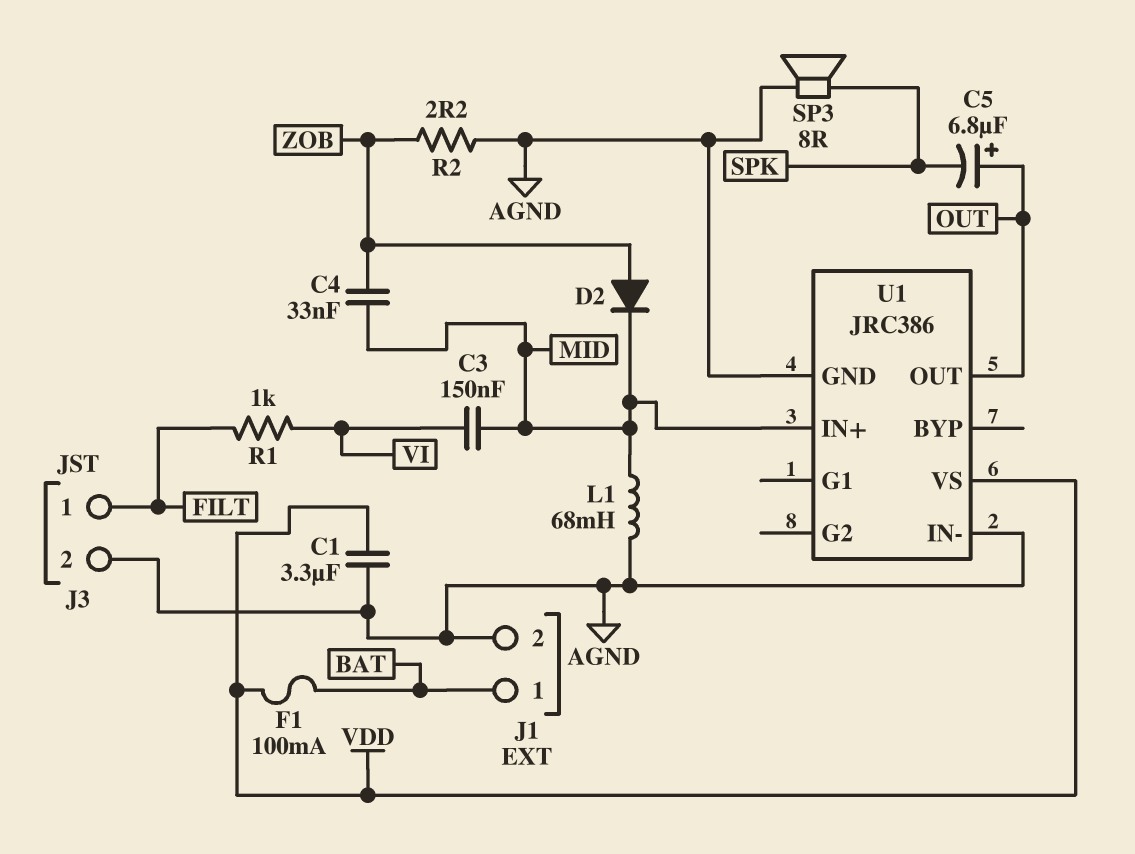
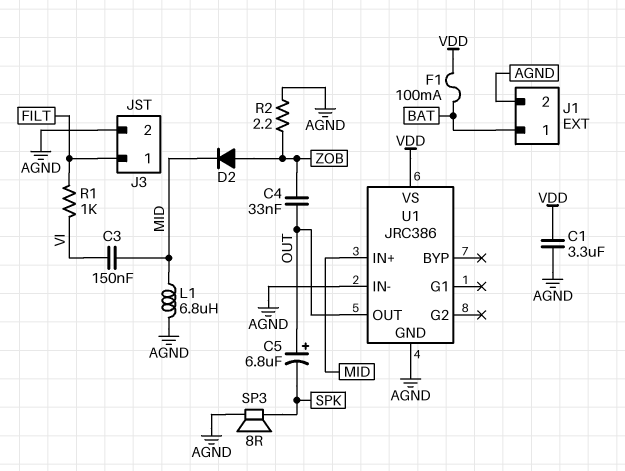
C4: 33nF (MID, ZOB) -> 33nF (OUT, ZOB)
L1: 68mH (AGND, MID) -> 6.8uH (AGND, MID)

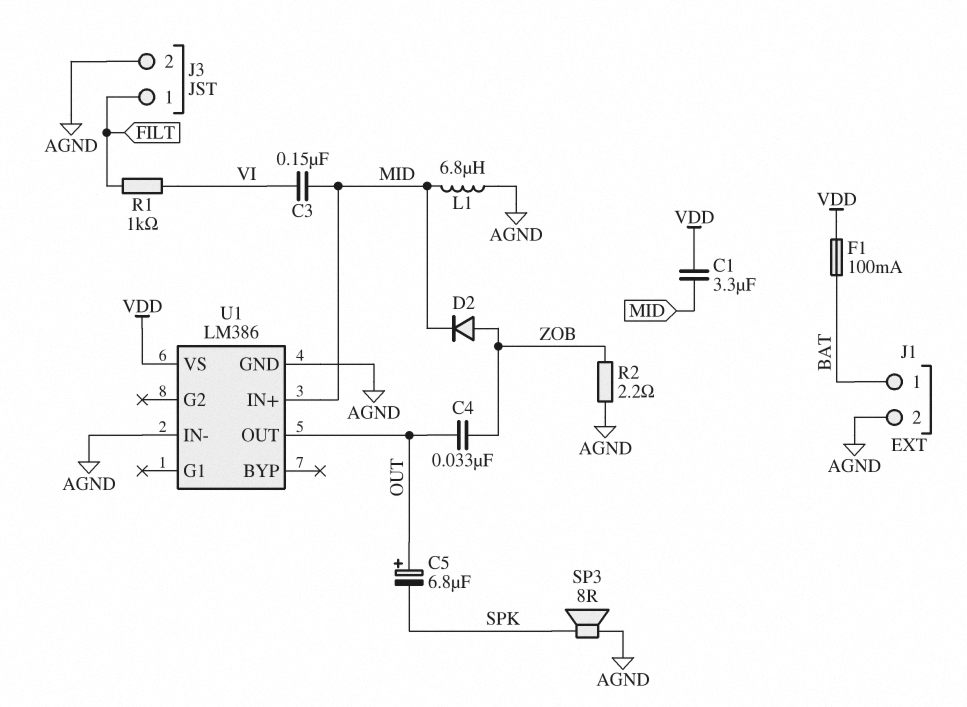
C1: 3.3uF (AGND, VDD) -> 3.3uF (MID, VDD)
U1: JRC386 -> LM386

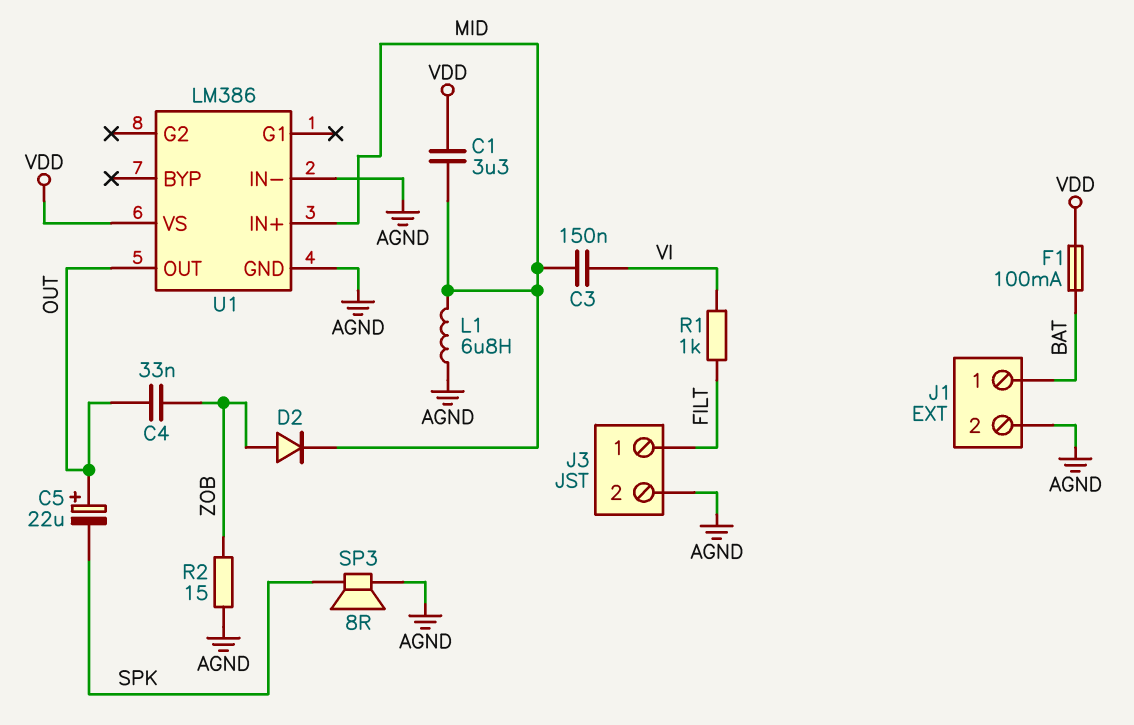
C5: 6.8uF (plus OUT, minus SPK) -> 22uF (plus OUT, minus SPK)
R2: 2.2 (AGND, ZOB) -> 15 (AGND, ZOB)

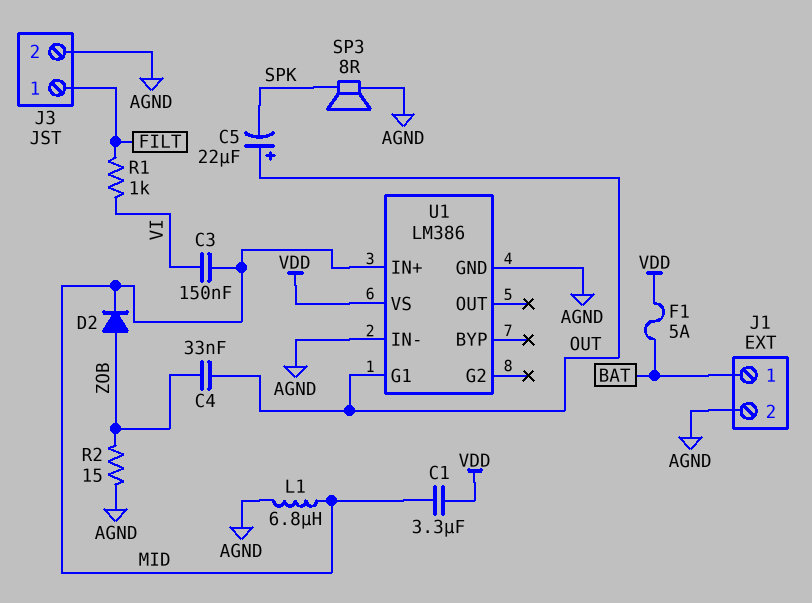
F1: 100mA (BAT, VDD) -> 5A (BAT, VDD)
U1 pin G1: none -> OUT
U1 pin OUT: OUT -> none

